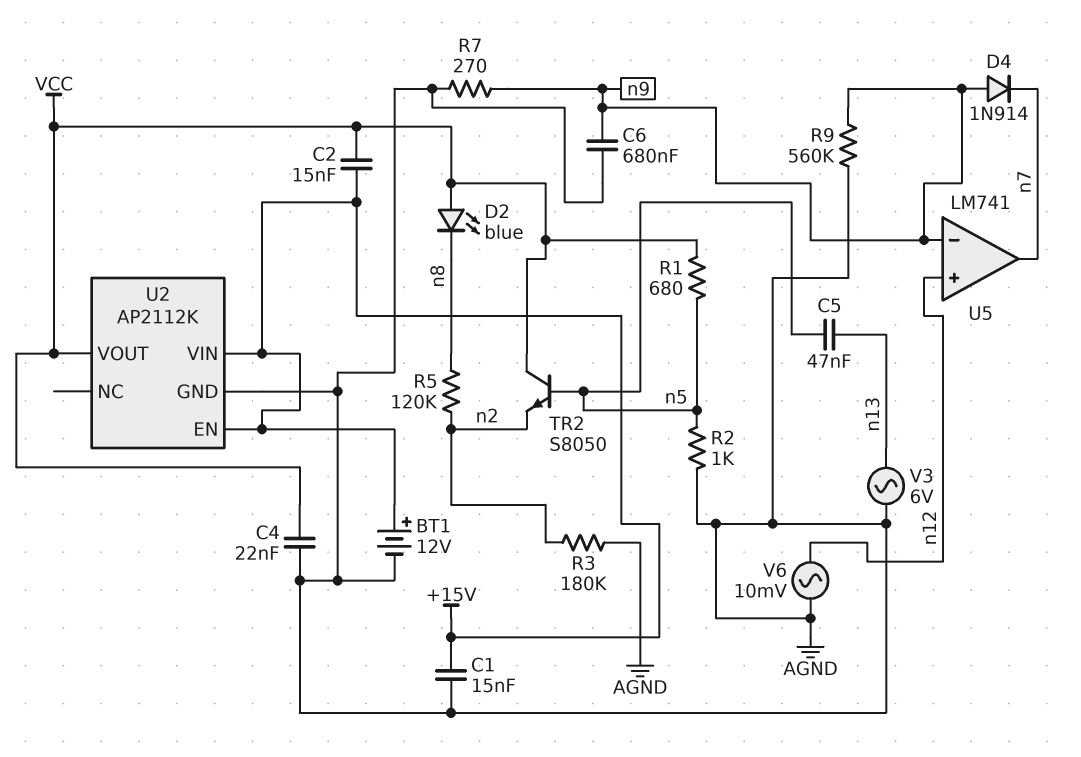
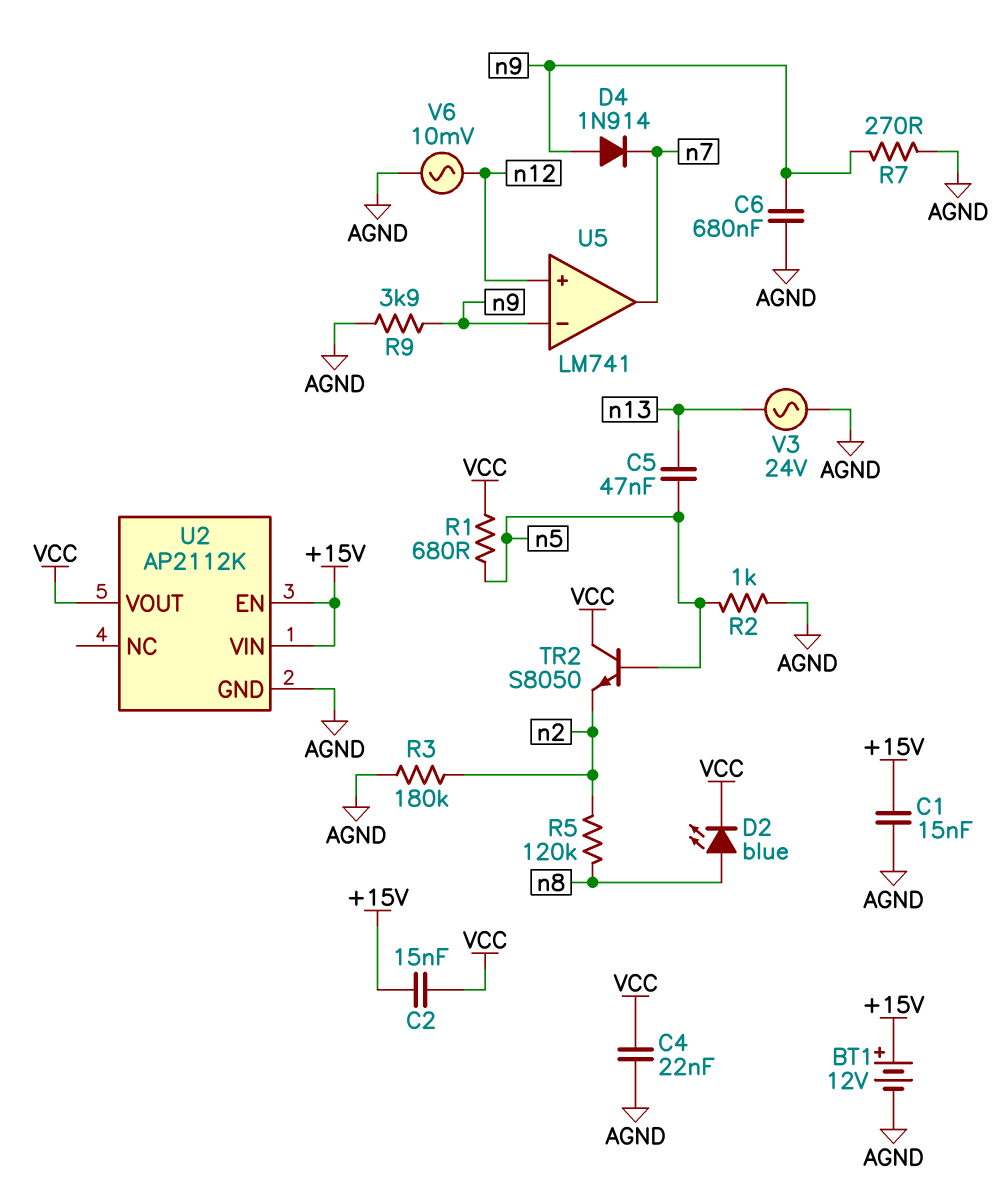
D2: LED blue (A VCC, K n8) -> LED blue (A n8, K VCC)
R9: 560k (AGND, n9) -> 3.9k (AGND, n9)
V3: AC 6V (AGND, n13) -> AC 24V (AGND, n13)

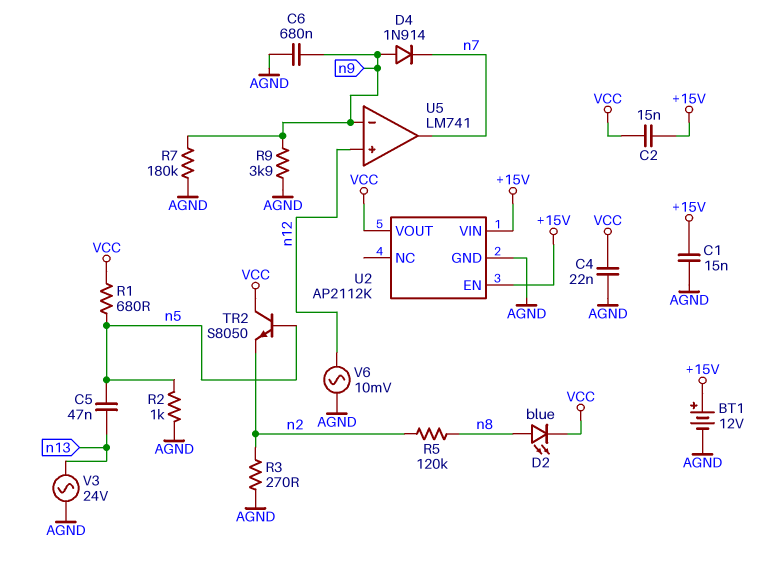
R3: 180k (AGND, n2) -> 270 (AGND, n2)
R7: 270 (AGND, n9) -> 180k (AGND, n9)

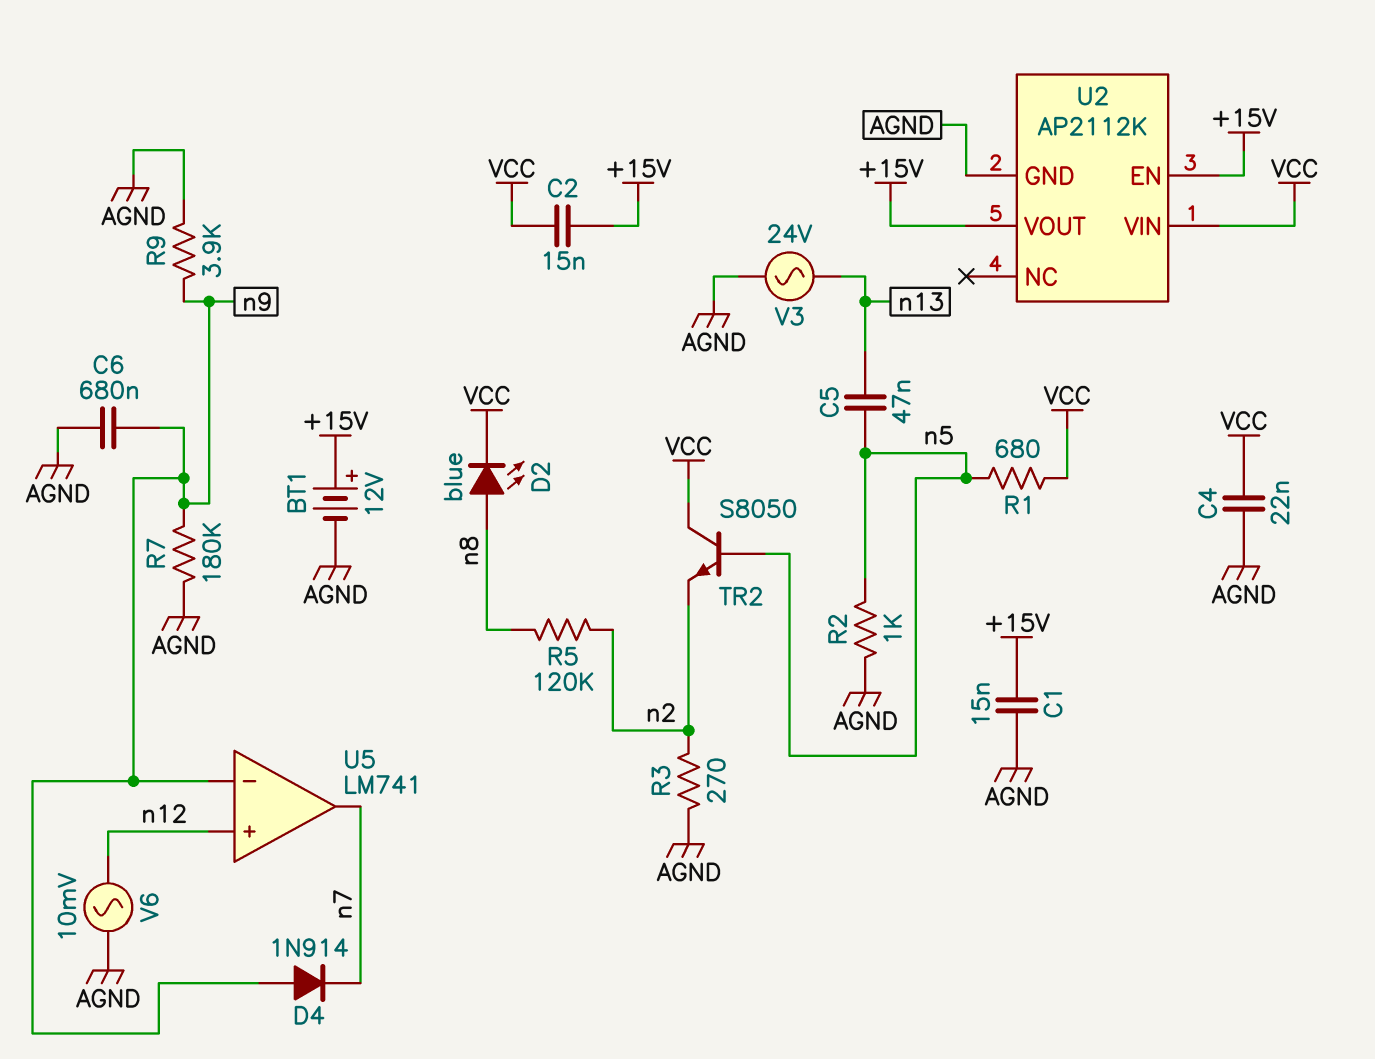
U2 pin VIN: +15V -> VCC
U2 pin VOUT: VCC -> +15V

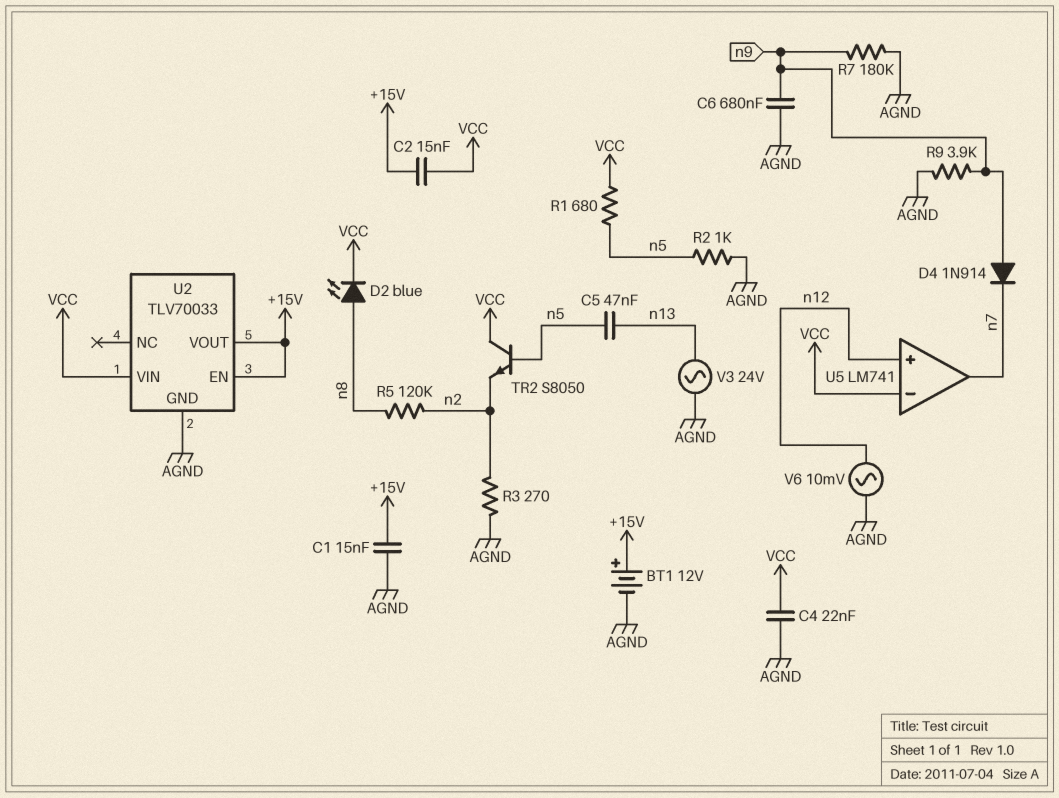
U2: AP2112K -> TLV70033
U5 pin in-: n9 -> VCC

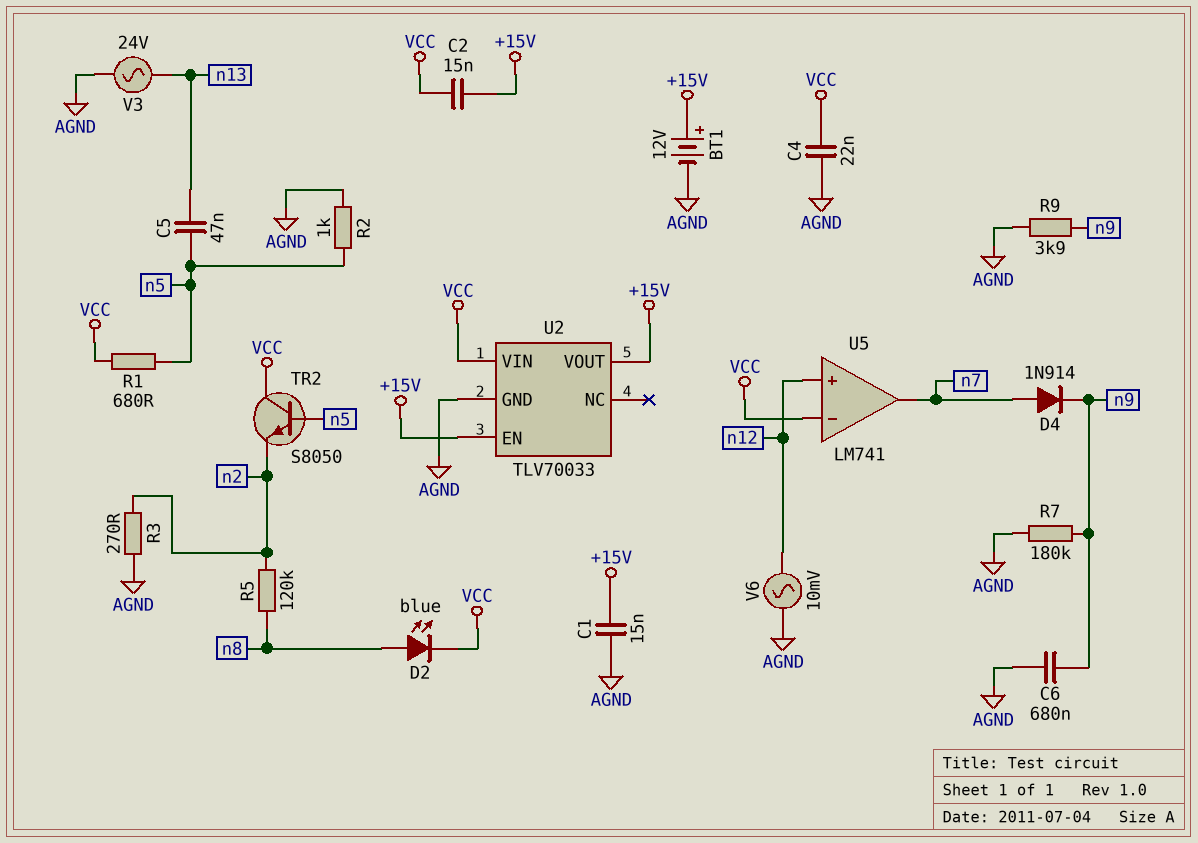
D4: diode 1N914 (A n9, K n7) -> diode 1N914 (A n7, K n9)

